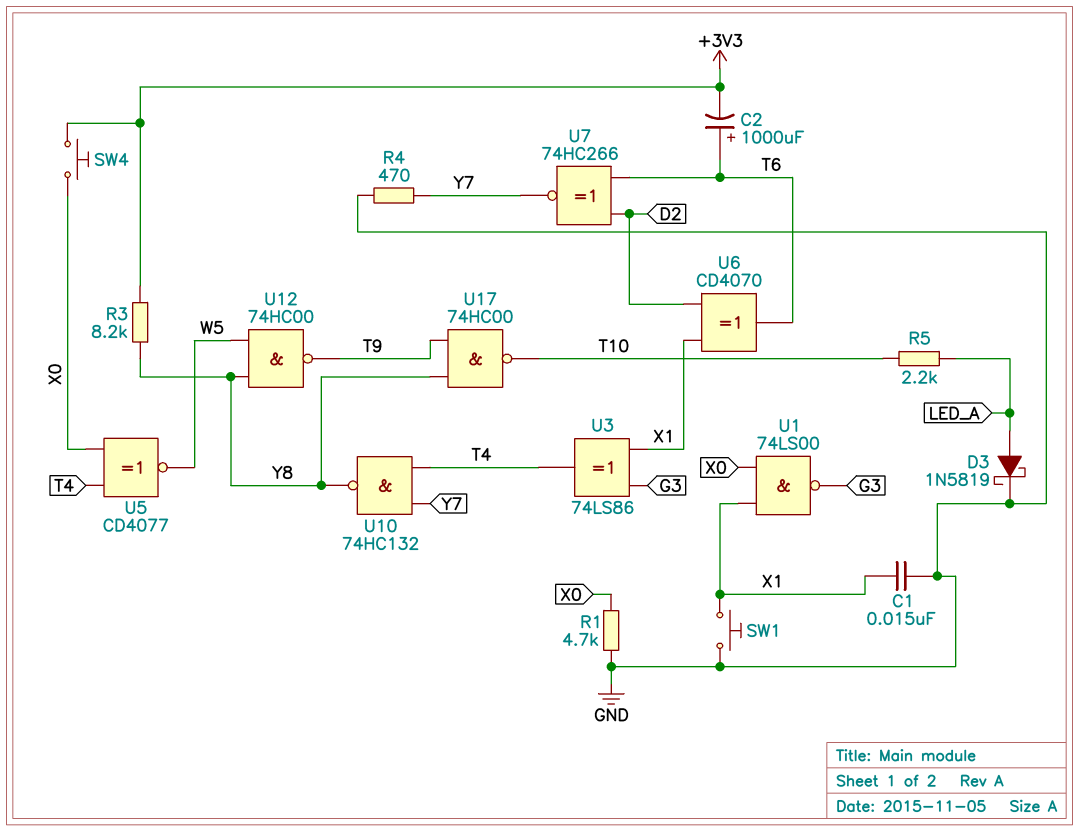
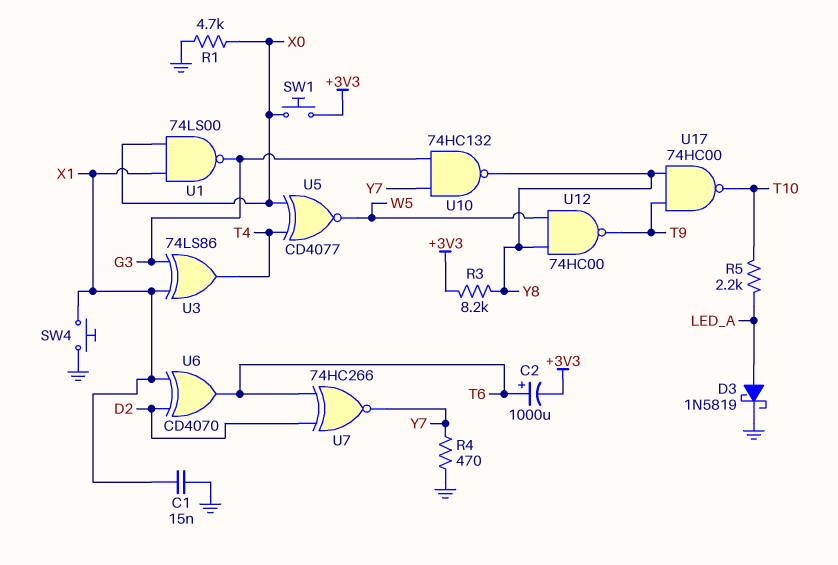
SW1: button (GND, X1) -> button (+3V3, X0)
SW4: button (+3V3, X0) -> button (GND, X1)
U10: NAND 74HC132 (in T4, in Y7, out Y8) -> NAND 74HC132 (in G3, in Y7, out Y8)

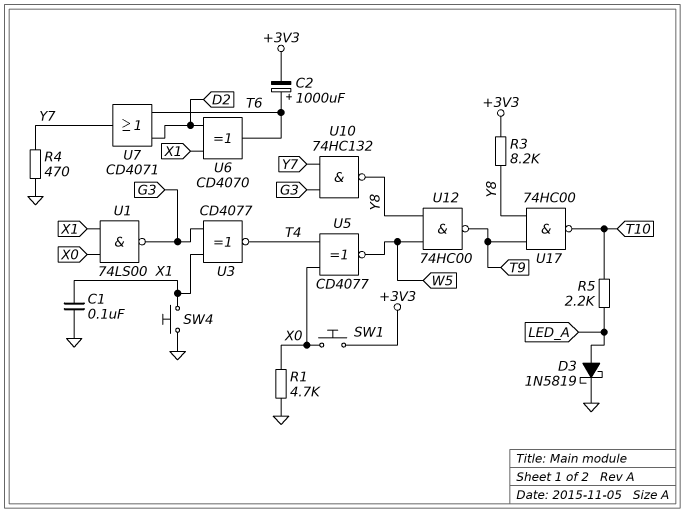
C1: 15nF (GND, X1) -> 100nF (GND, X1)
U3: XOR 74LS86 (in G3, in X1, out T4) -> XNOR CD4077 (in G3, in X1, out T4)
U7: XNOR 74HC266 (in D2, in T6, out Y7) -> OR CD4071 (in D2, in T6, out Y7)

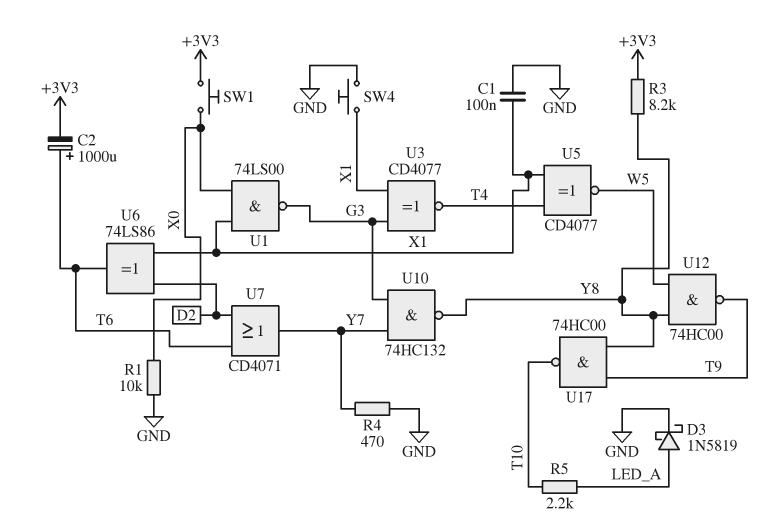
R1: 4.7k (GND, X0) -> 10k (GND, X0)
U5: XNOR CD4077 (in T4, in X0, out W5) -> XNOR CD4077 (in T4, in X1, out W5)
U6: XOR CD4070 (in D2, in X1, out T6) -> XOR 74LS86 (in D2, in X1, out T6)

